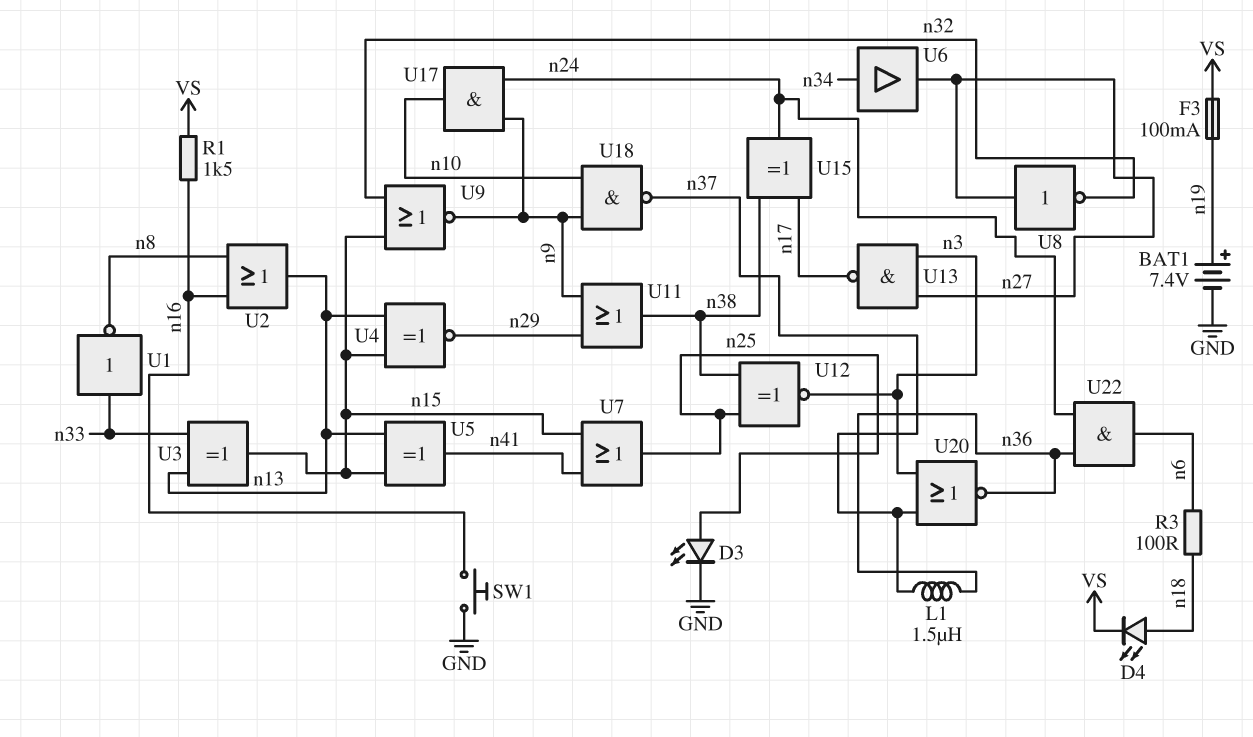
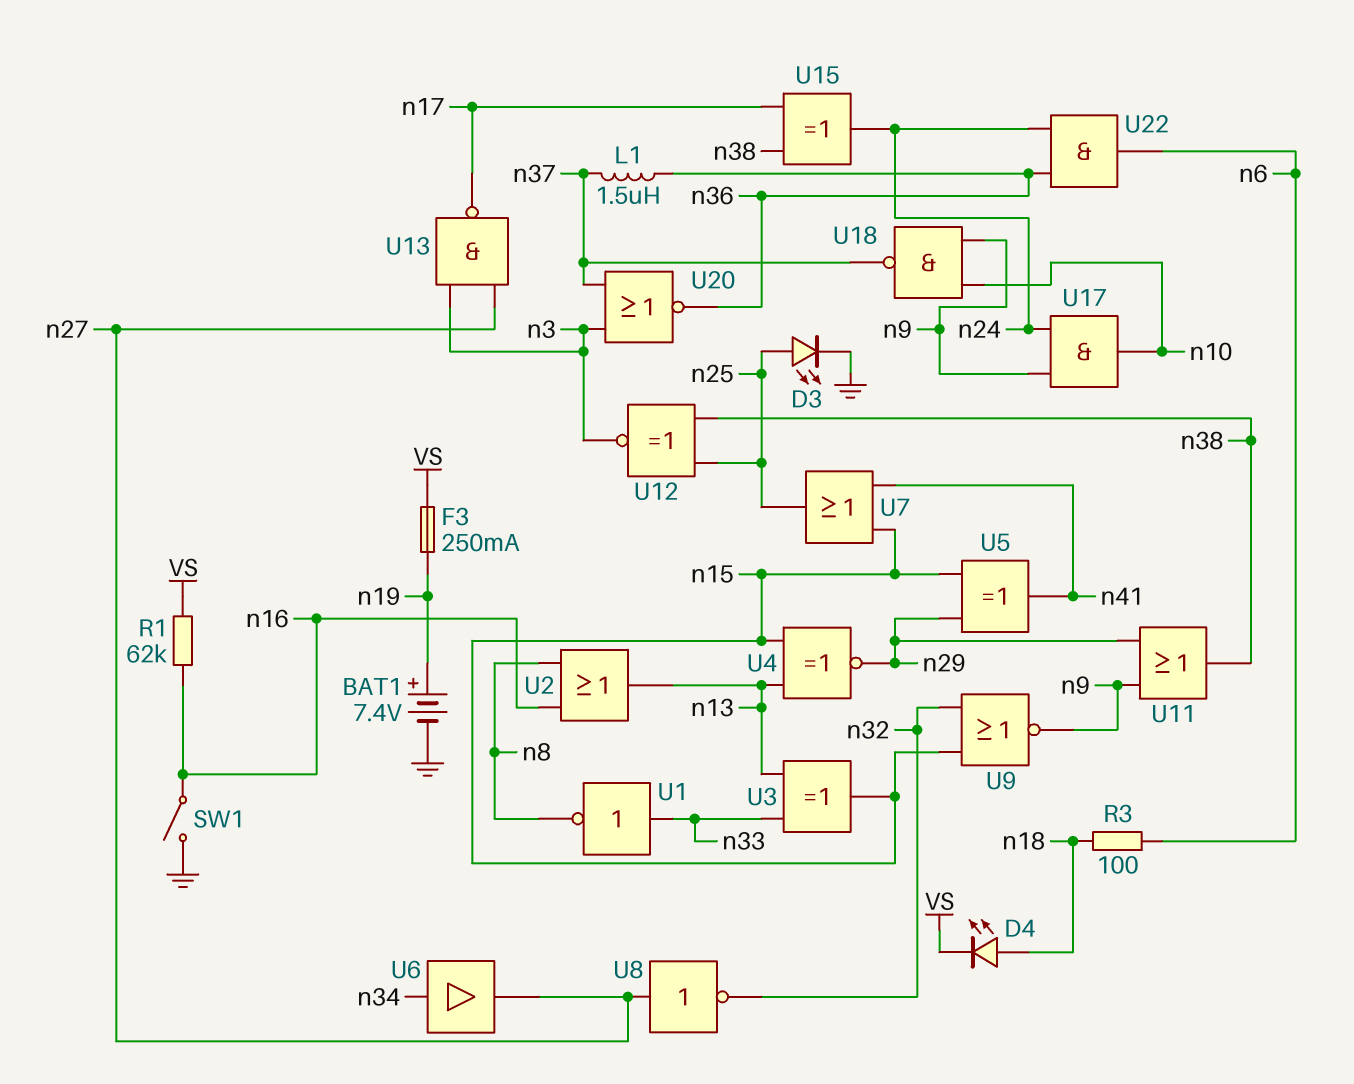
F3: 100mA (VS, n19) -> 250mA (VS, n19)
R1: 1.5k (VS, n16) -> 62k (VS, n16)
SW1: button (GND, n16) -> switch (GND, n16)
U5: XOR (in n13, in n15, out n41) -> XOR (in n15, in n29, out n41)

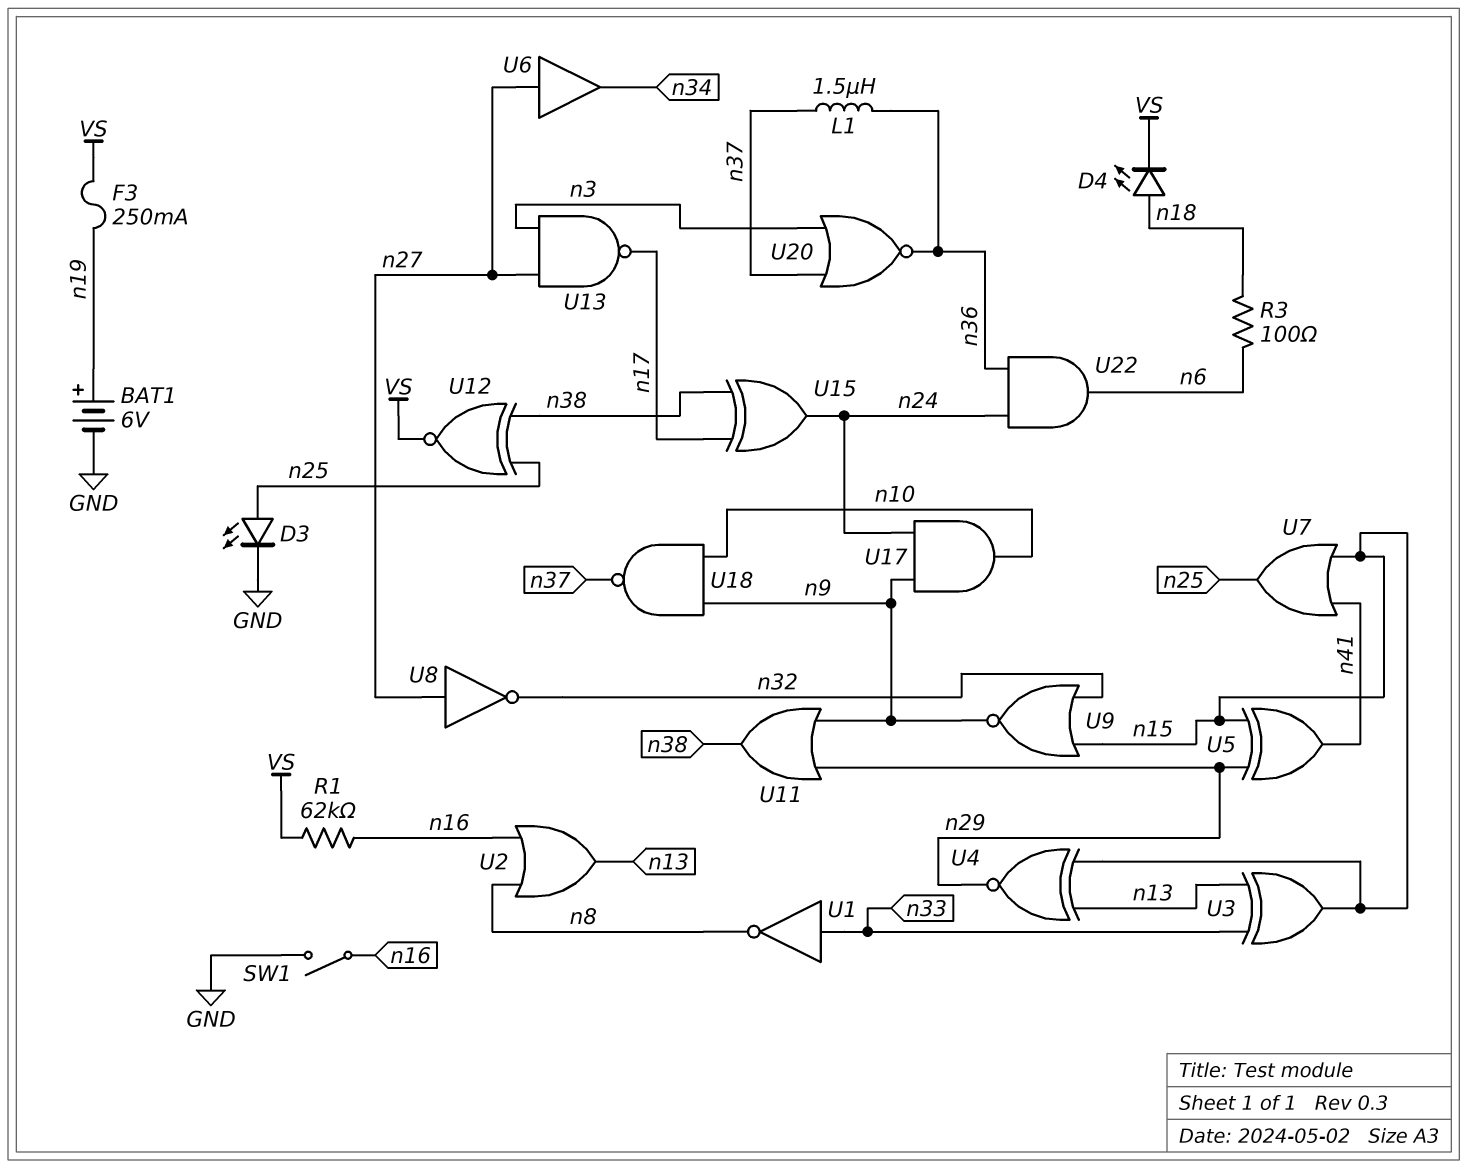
BAT1: 7.4V (plus n19, minus GND) -> 6V (plus n19, minus GND)
U6: buffer (in n34, out n27) -> buffer (in n27, out n34)
U12: XNOR (in n25, in n38, out n3) -> XNOR (in n25, in n38, out VS)

